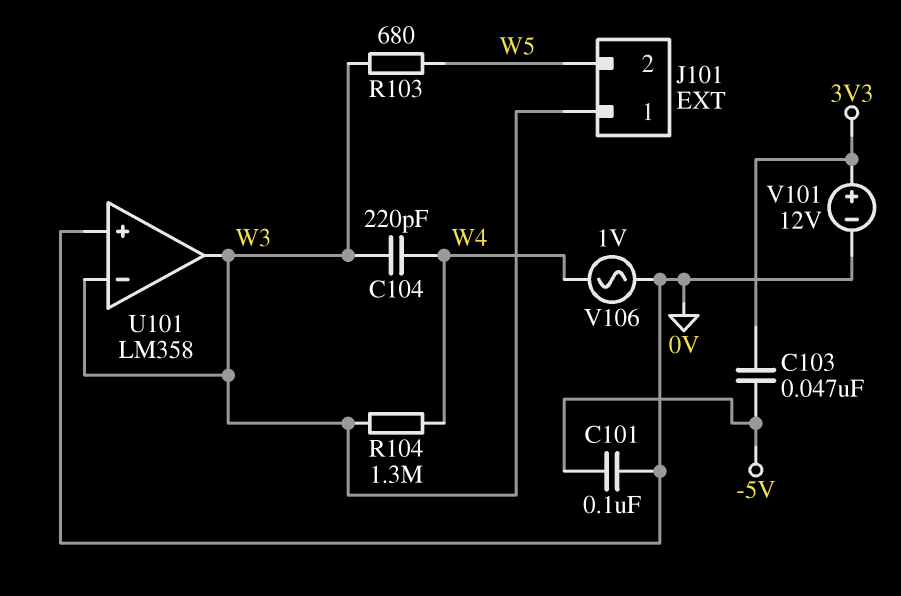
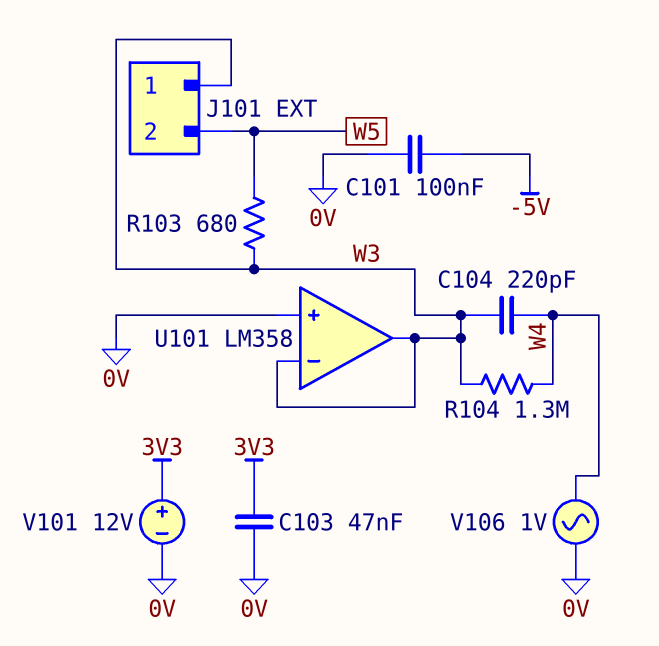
C103: 47nF (-5V, 3V3) -> 47nF (0V, 3V3)

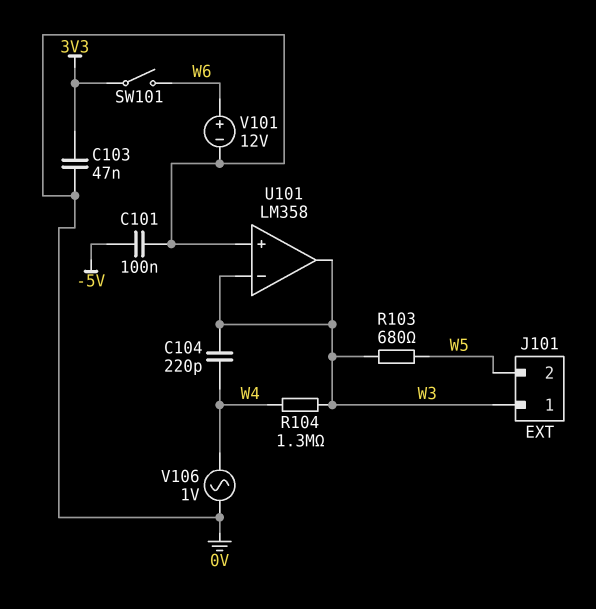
SW101: none -> switch (3V3, W6)
V101: 12V (plus 3V3, minus 0V) -> 12V (plus W6, minus 0V)

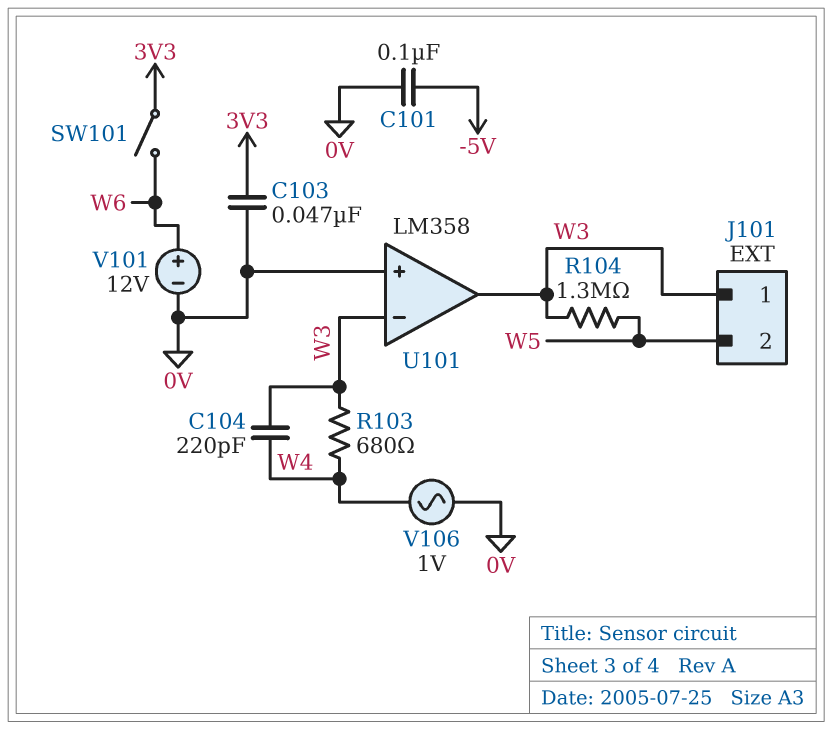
R103: 680 (W3, W5) -> 680 (W3, W4)
R104: 1.3M (W3, W4) -> 1.3M (W3, W5)

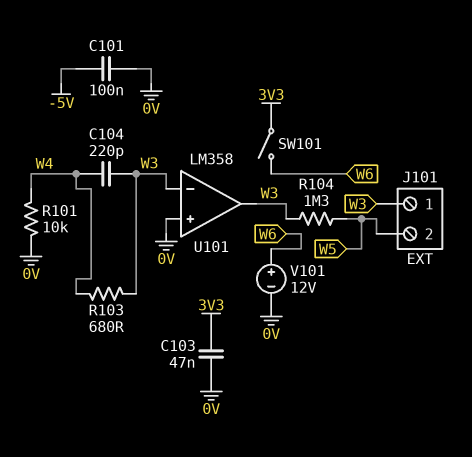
R101: none -> 10k (0V, W4)
V106: AC 1V (0V, W4) -> none

